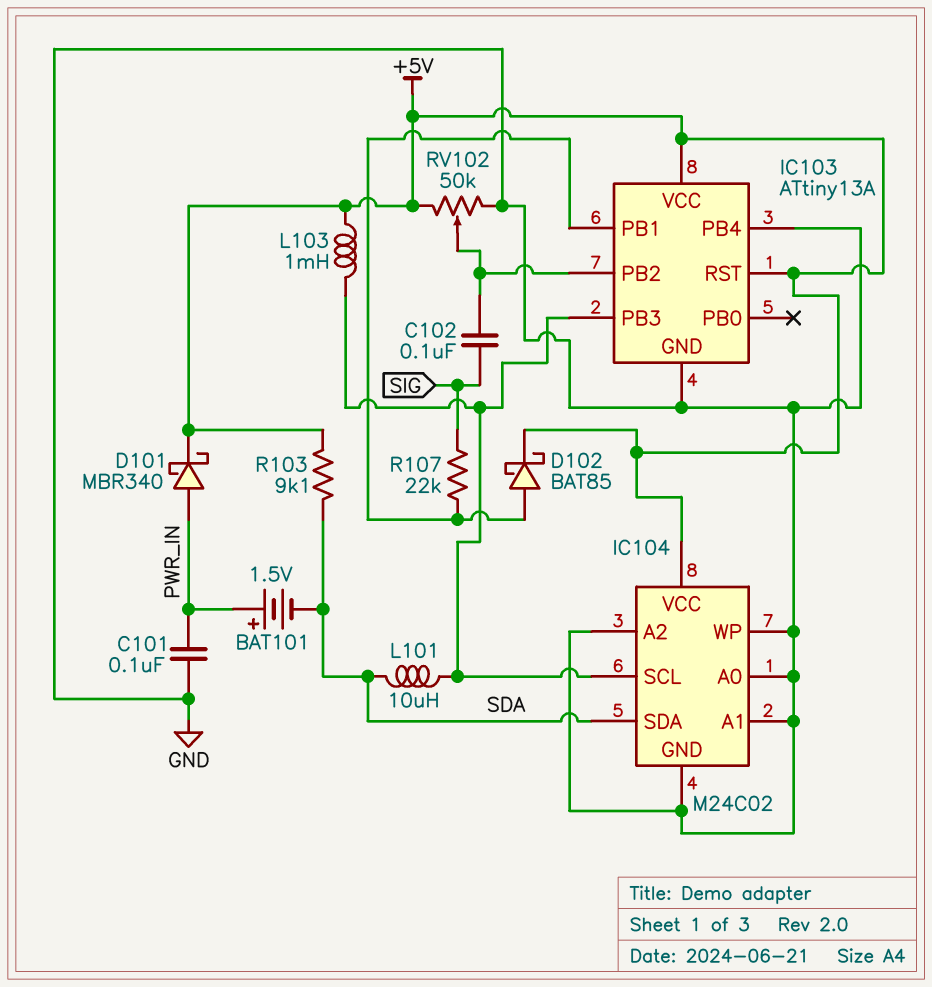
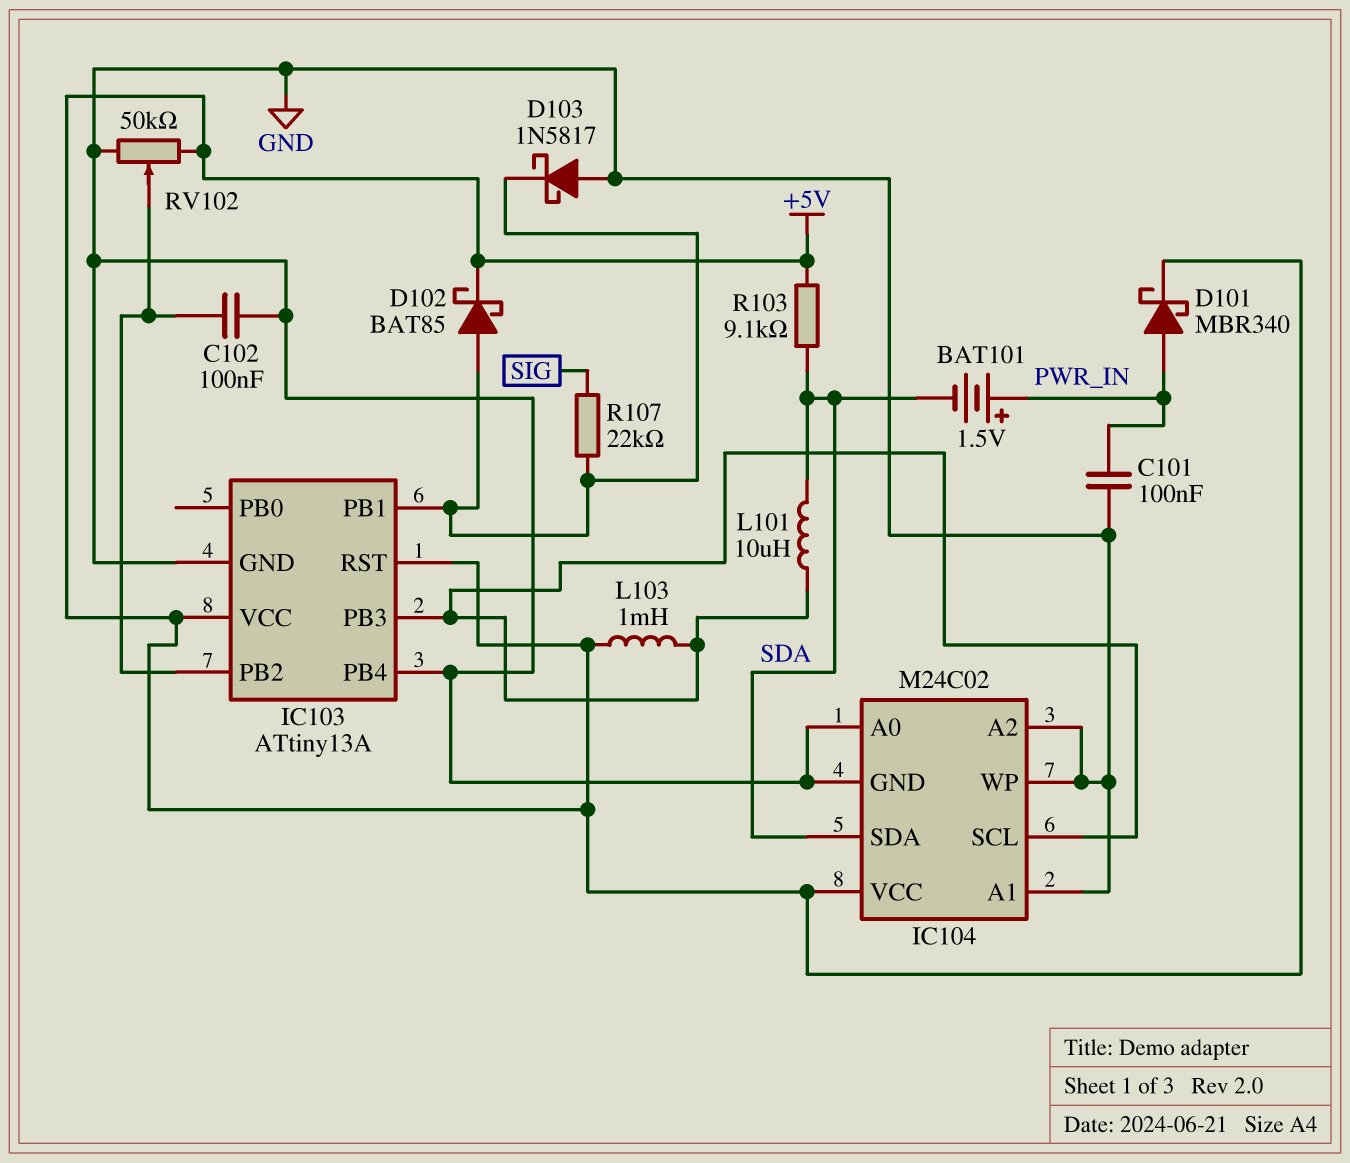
C102: 100nF (IC103/PB2, SIG) -> 100nF (GND, IC103/PB2)
D103: none -> schottky 1N5817 (A GND, K IC103/PB1)

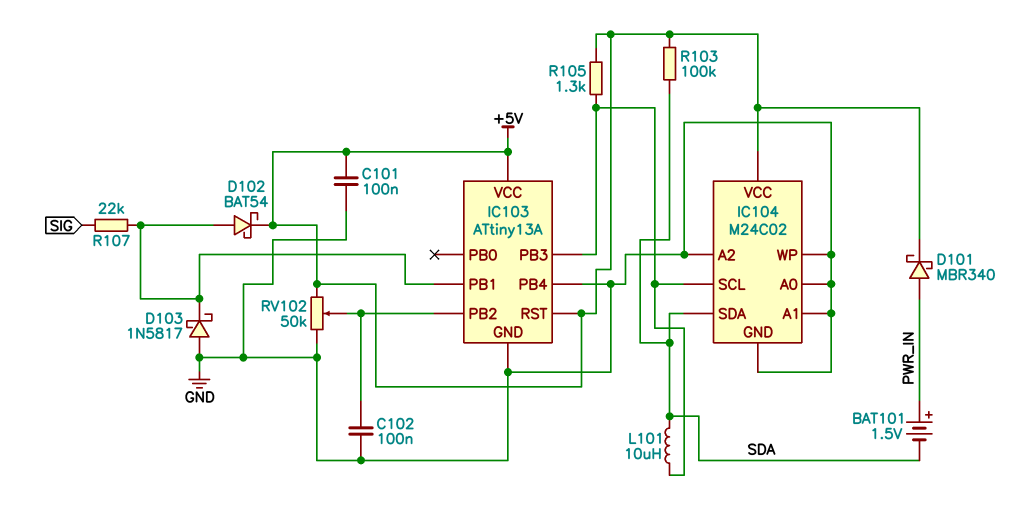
C101: 100nF (GND, PWR_IN) -> 100nF (+5V, GND)
D102: schottky BAT85 (A IC103/PB1, K +5V) -> schottky BAT54 (A IC103/PB1, K +5V)
L103: 1mH (+5V, IC103/PB3) -> none
R103: 9.1k (+5V, SDA) -> 100k (+5V, SDA)
R105: none -> 1.3k (+5V, IC103/PB3)

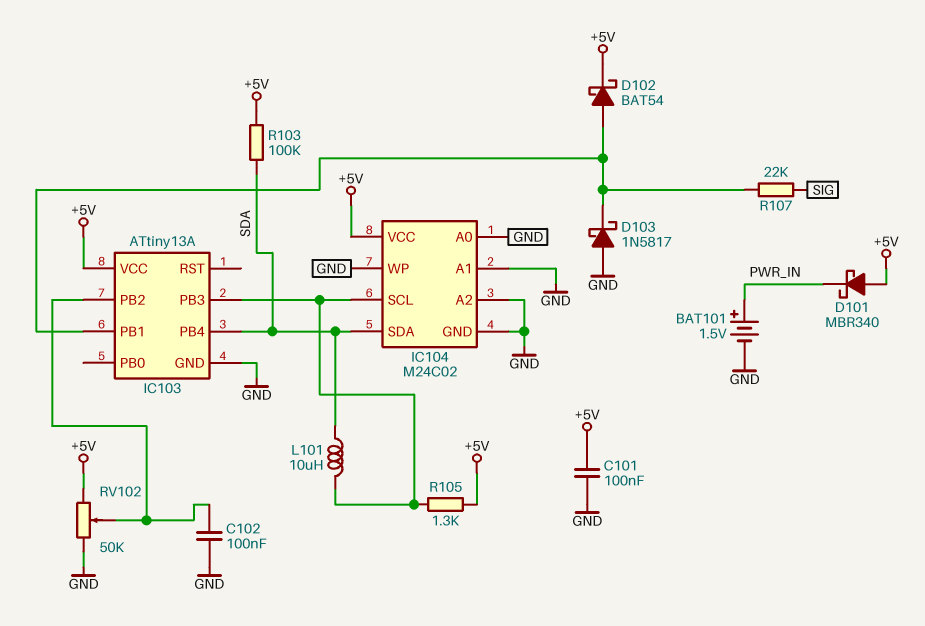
BAT101: 1.5V (plus PWR_IN, minus SDA) -> 1.5V (plus PWR_IN, minus GND)
D101: schottky MBR340 (A PWR_IN, K +5V) -> schottky MBR340 (A +5V, K PWR_IN)
IC103 pin PB4: GND -> SDA
IC103 pin RST: +5V -> none

